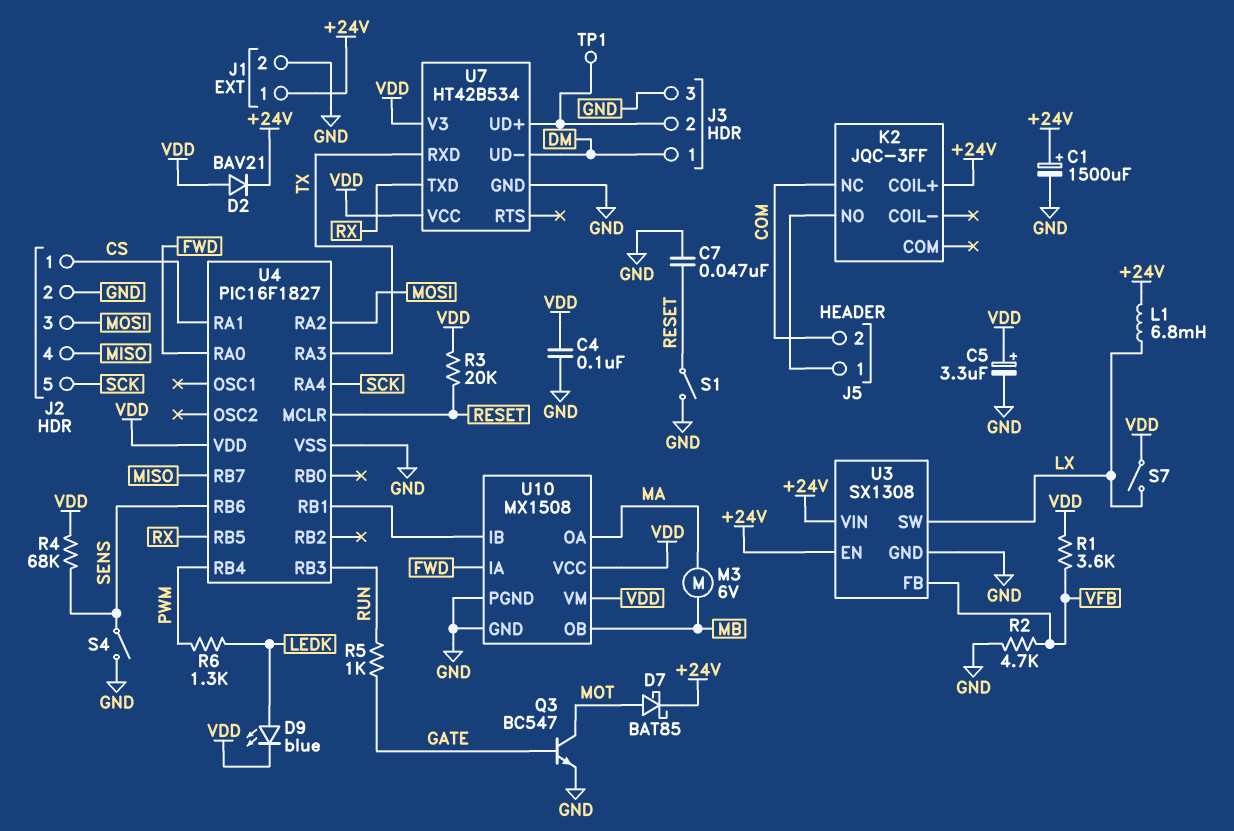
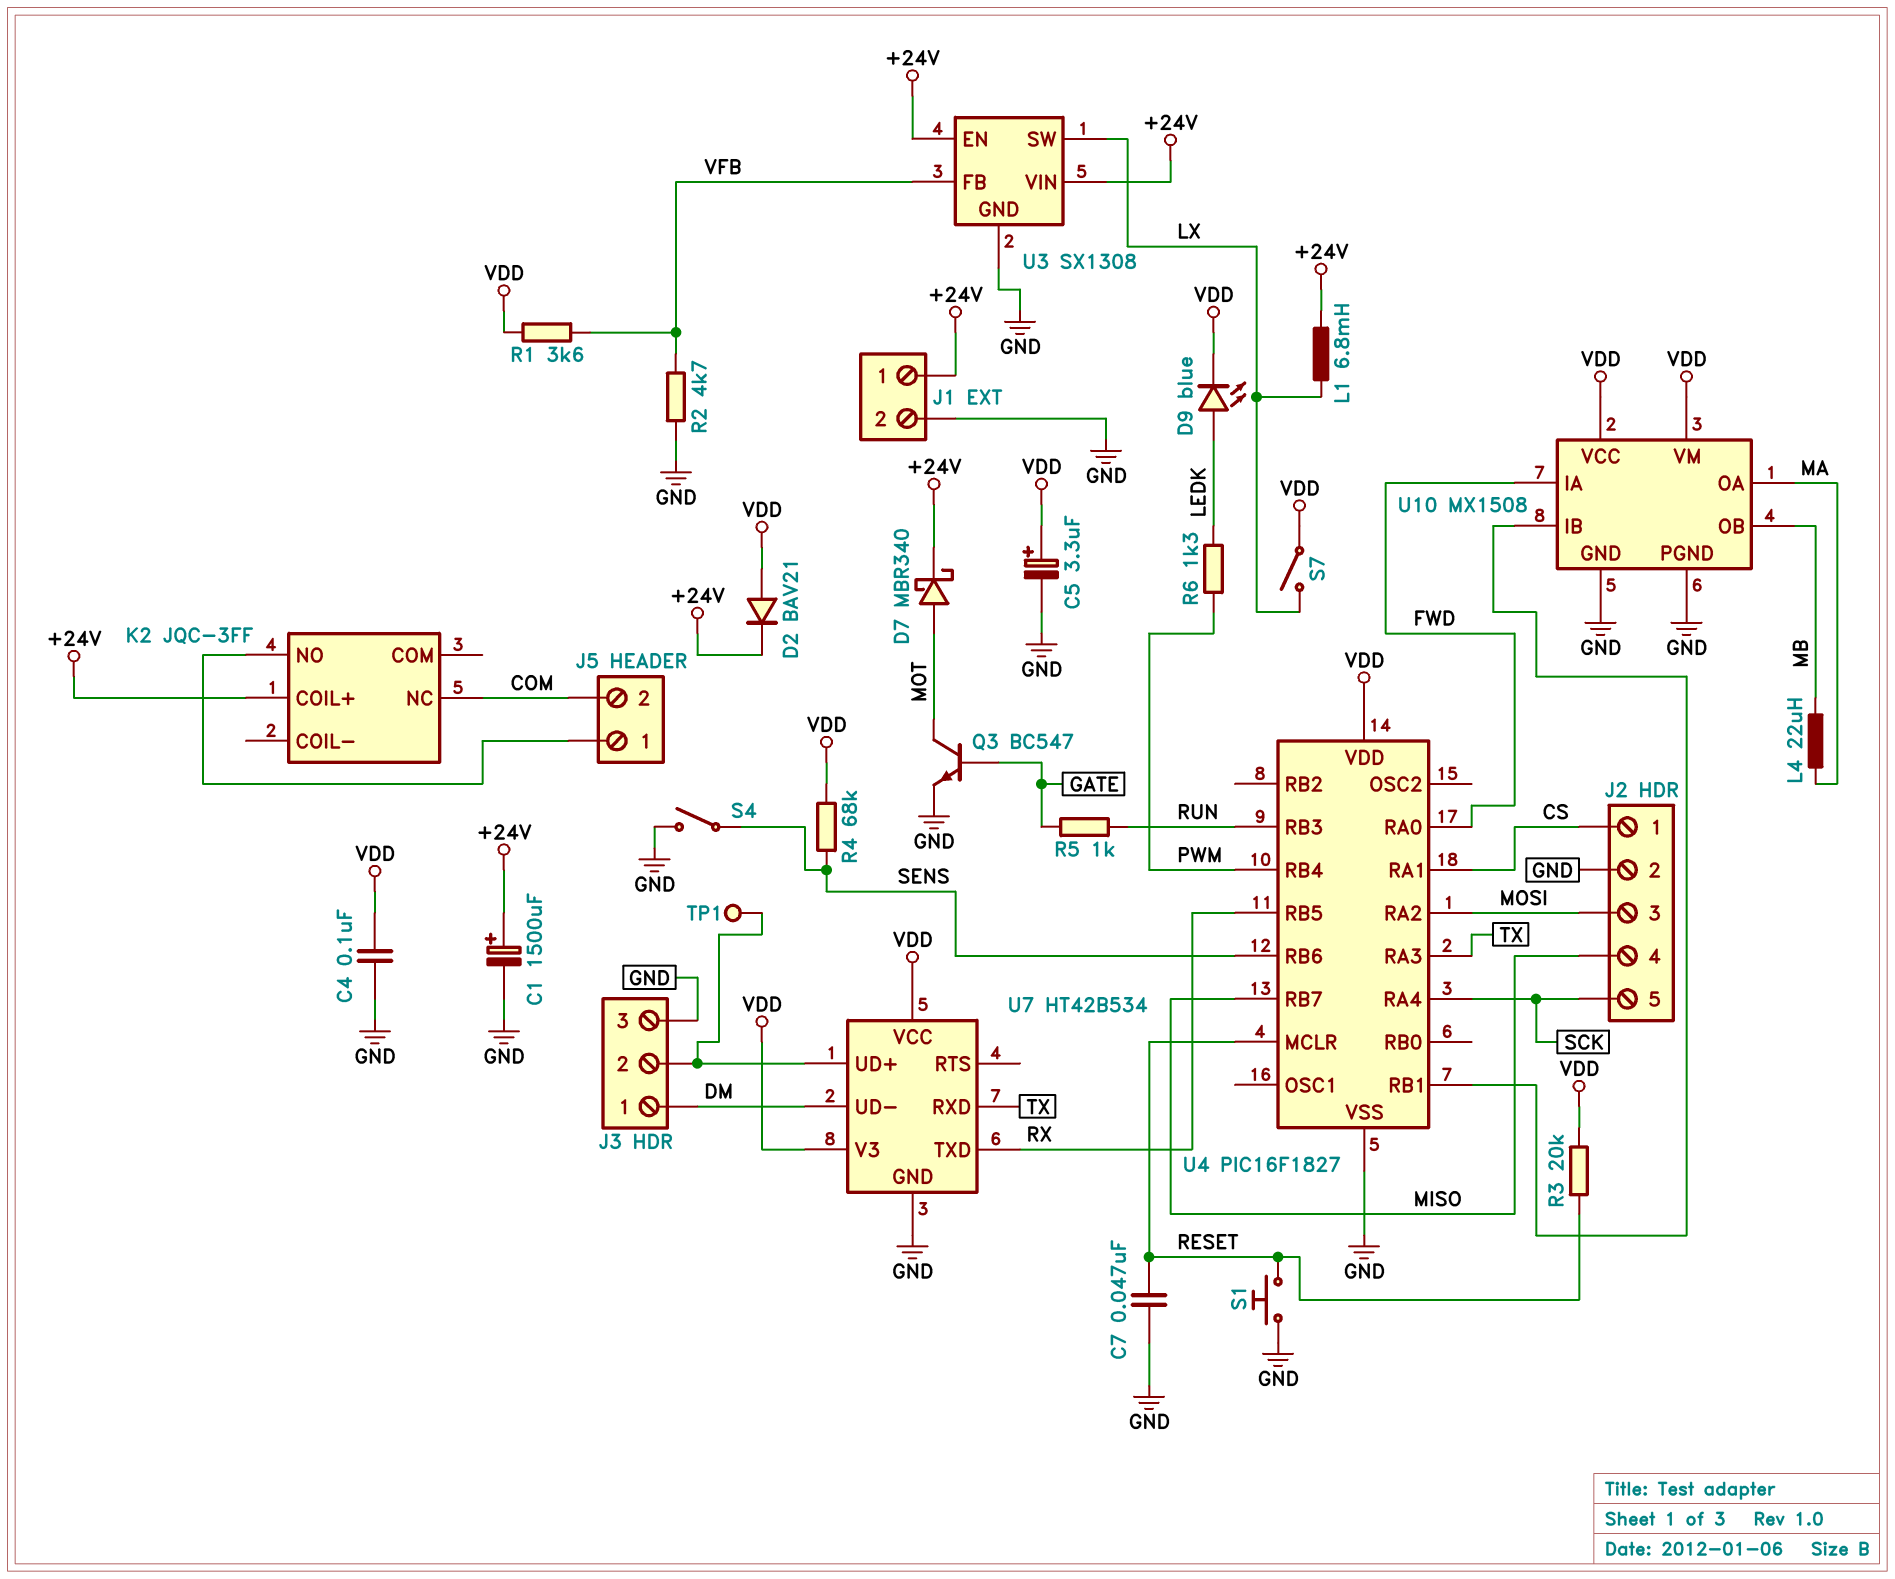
D7: schottky BAT85 (A MOT, K +24V) -> schottky MBR340 (A MOT, K +24V)
L4: none -> 22uH (MA, MB)
M3: motor 6V (MA, MB) -> none
S1: switch (GND, RESET) -> button (GND, RESET)

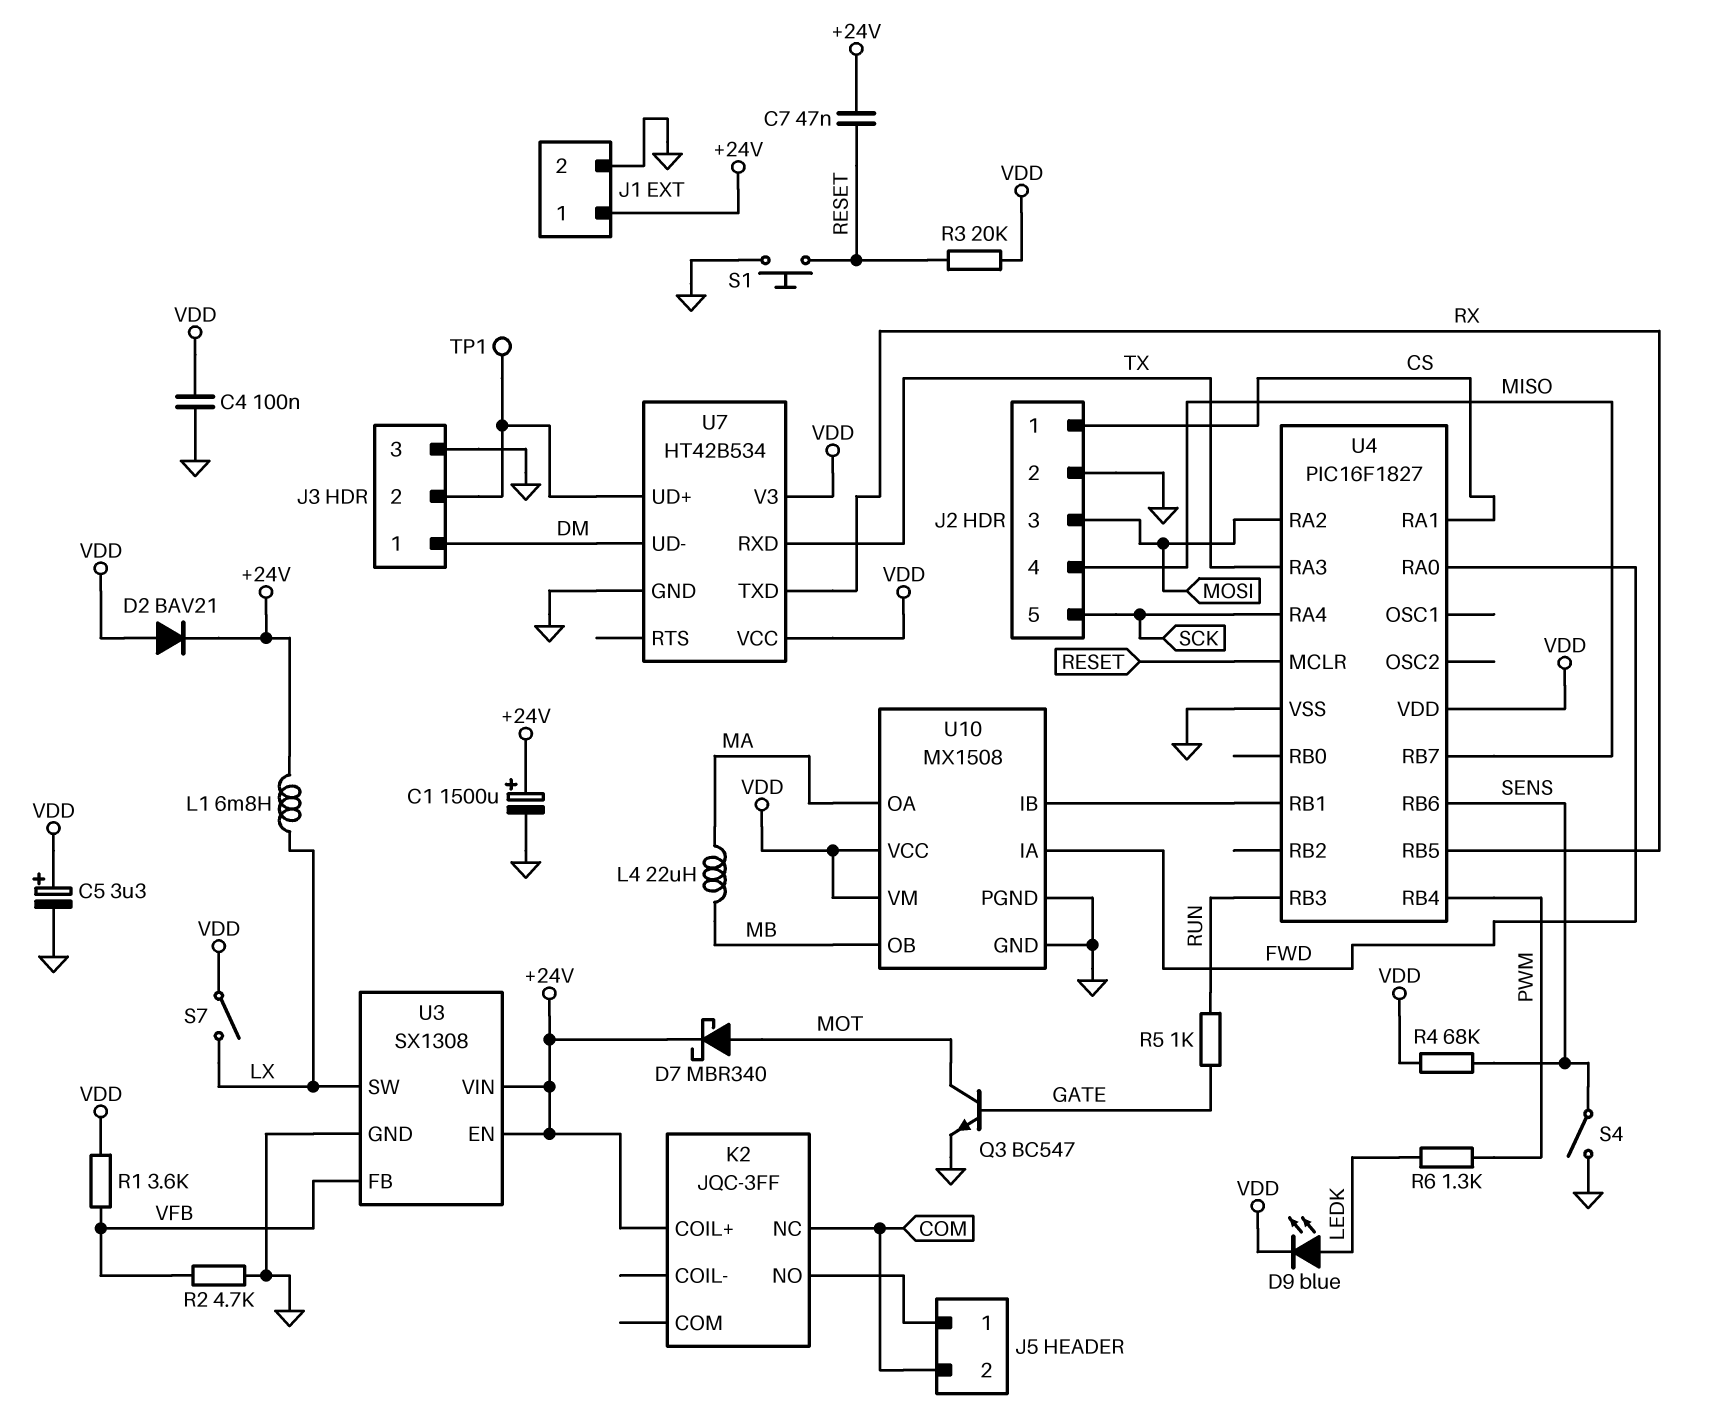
C7: 47nF (GND, RESET) -> 47nF (+24V, RESET)

